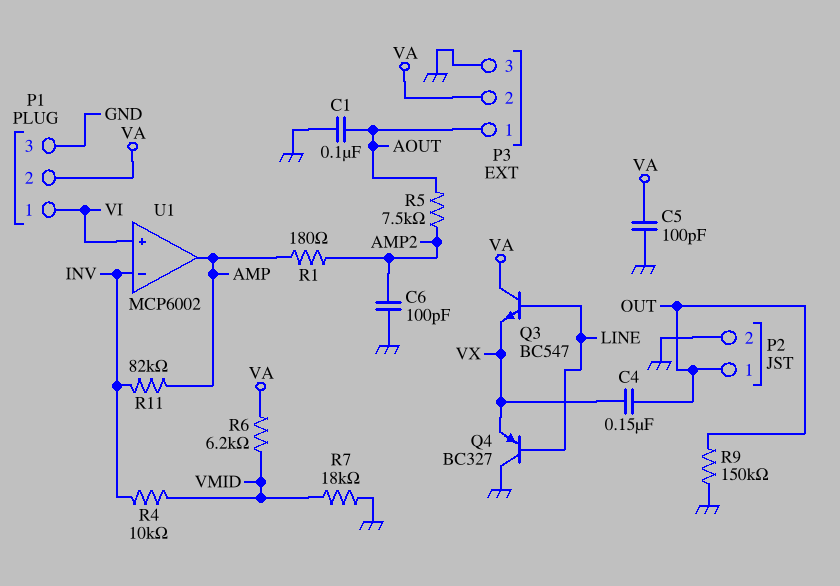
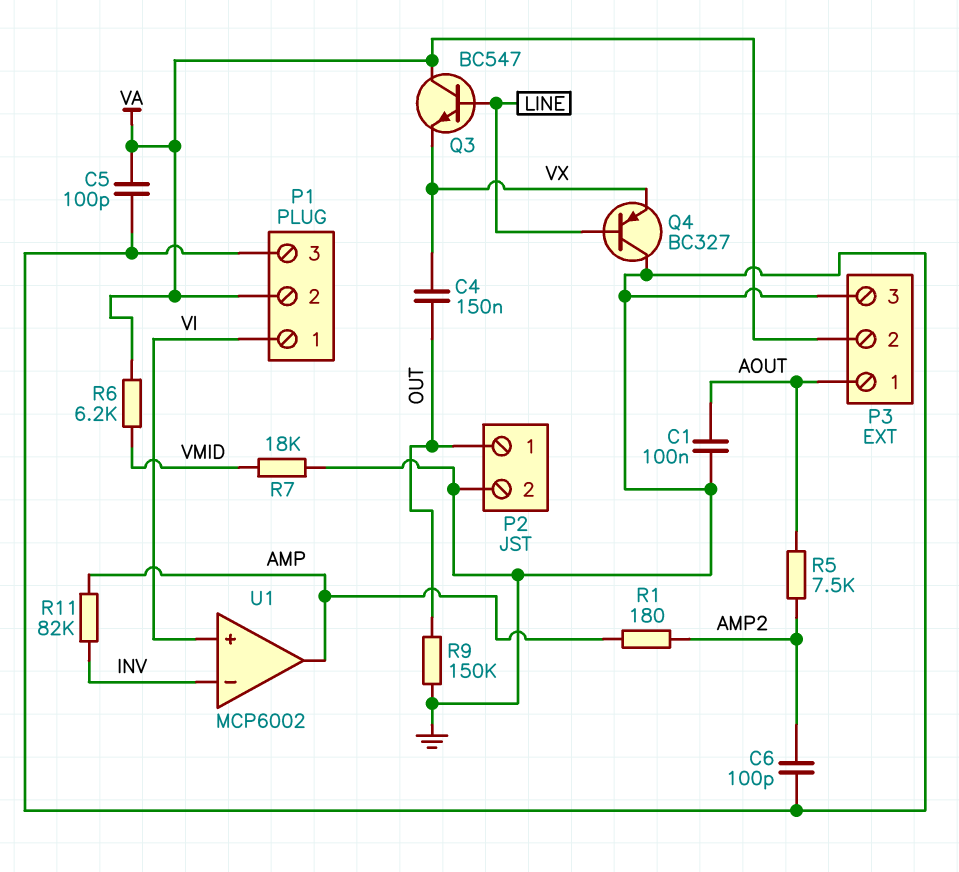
R4: 10k (INV, VMID) -> none

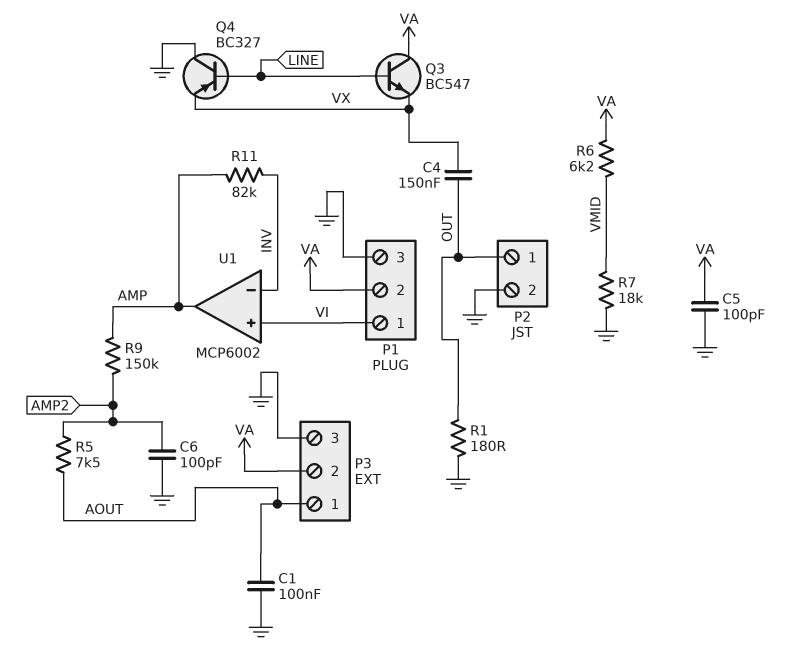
R1: 180 (AMP, AMP2) -> 180 (GND, OUT)
R9: 150k (GND, OUT) -> 150k (AMP, AMP2)

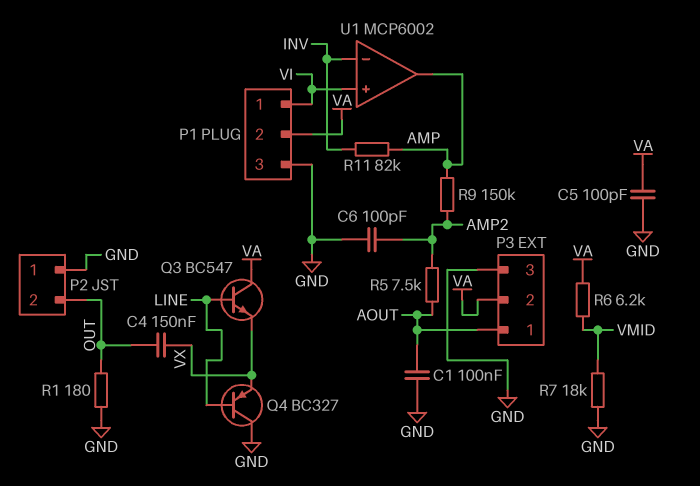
P2 pin 1: OUT -> GND
P2 pin 2: GND -> OUT

